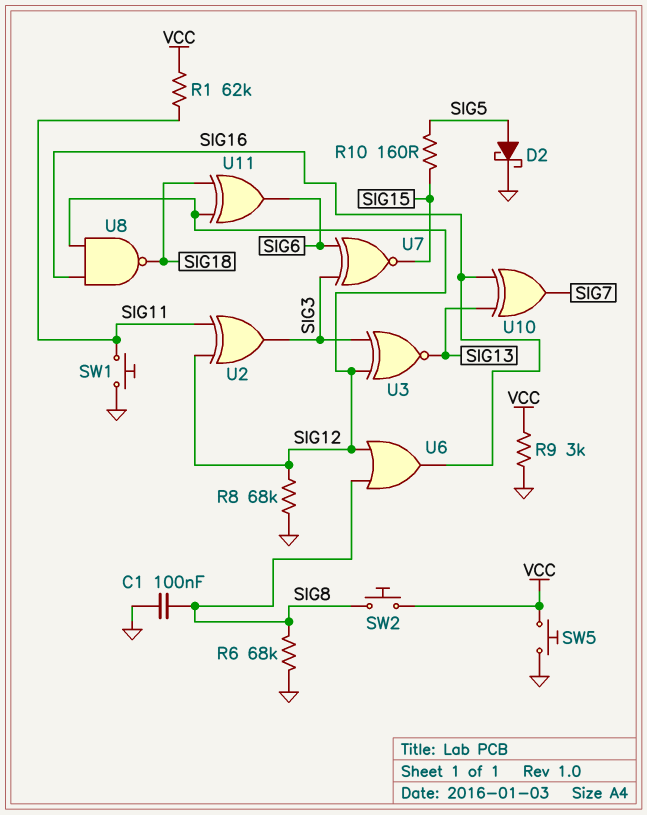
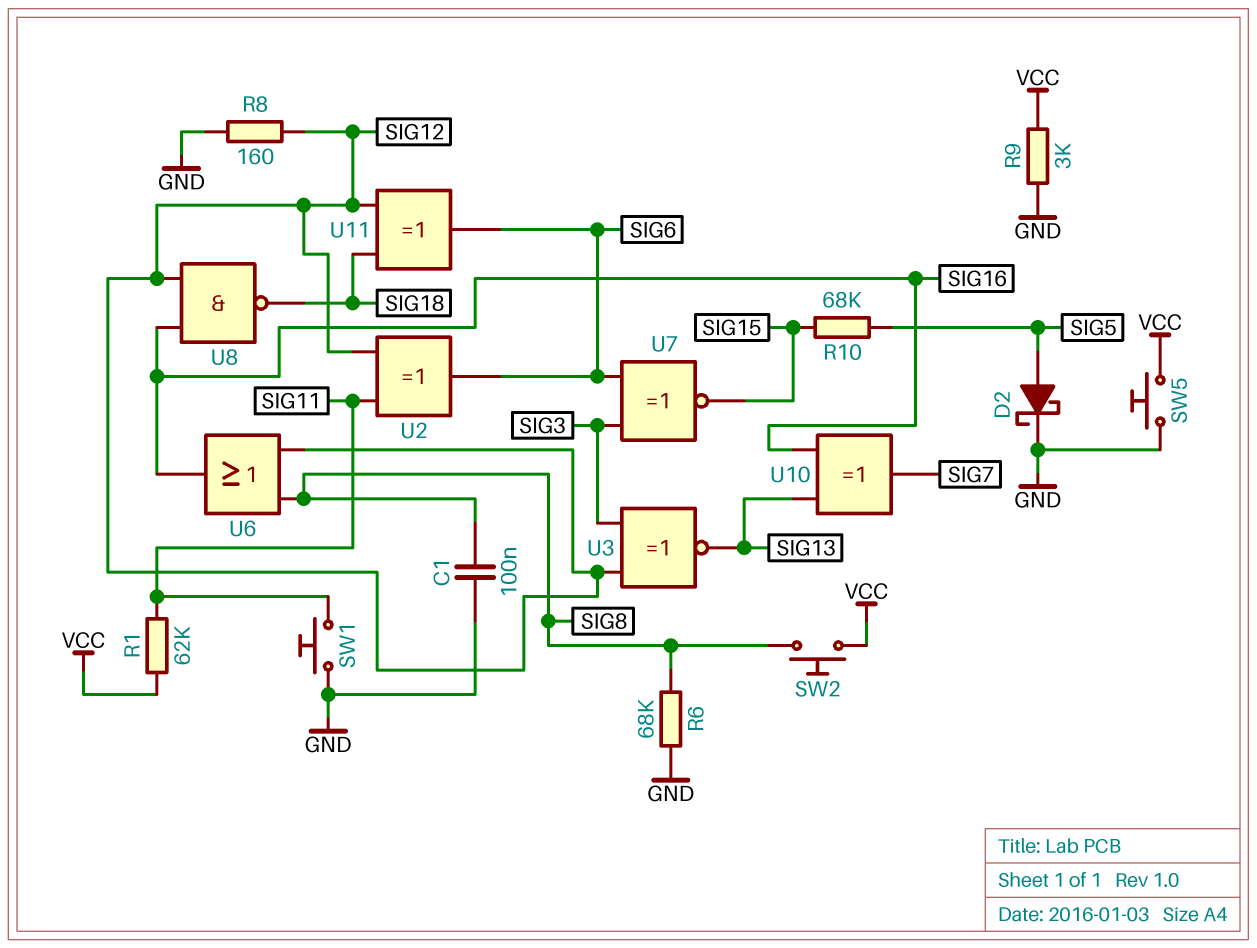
R8: 68k (GND, SIG12) -> 160 (GND, SIG12)
R10: 160 (SIG5, SIG15) -> 68k (SIG5, SIG15)
U2: XOR (in SIG11, in SIG12, out SIG3) -> XOR (in SIG11, in SIG12, out SIG6)

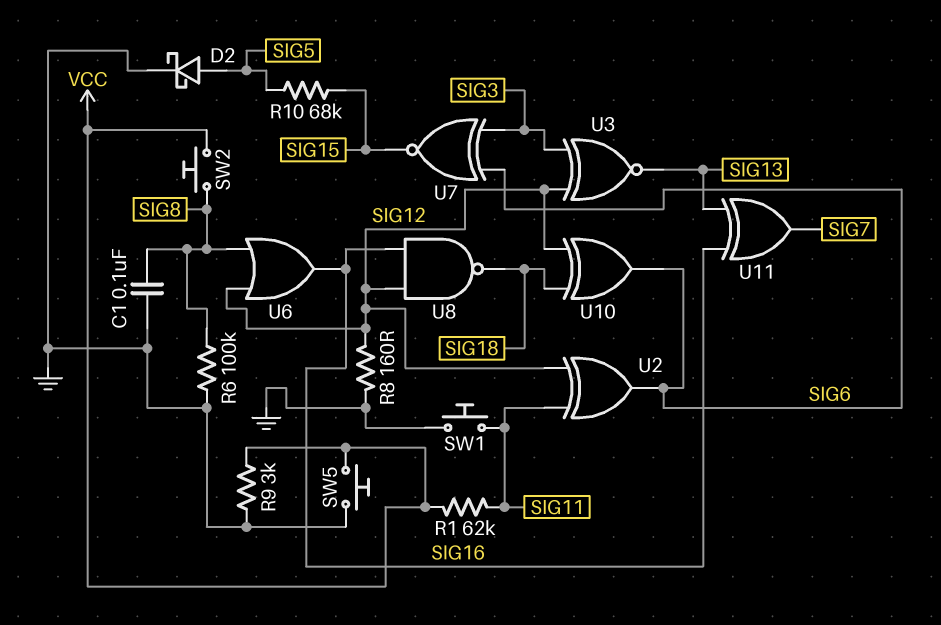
R6: 68k (GND, SIG8) -> 100k (GND, SIG8)
U10: XOR (in SIG13, in SIG16, out SIG7) -> XOR (in SIG12, in SIG18, out SIG6)
U11: XOR (in SIG12, in SIG18, out SIG6) -> XOR (in SIG13, in SIG16, out SIG7)

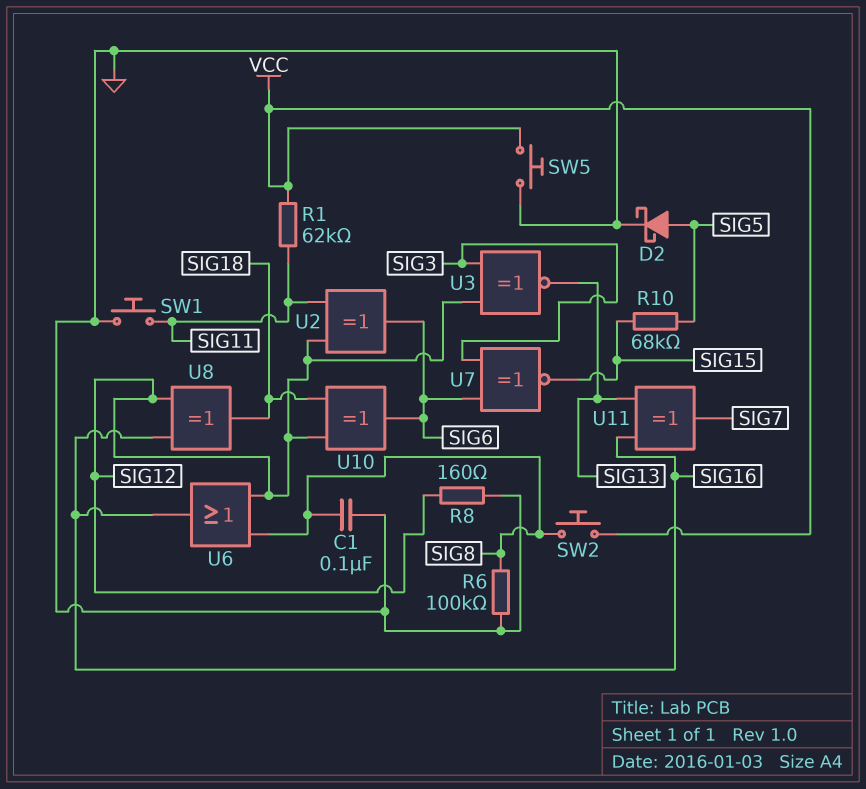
R9: 3k (GND, VCC) -> none
U8: NAND (in SIG12, in SIG16, out SIG18) -> XOR (in SIG12, in SIG16, out SIG18)

